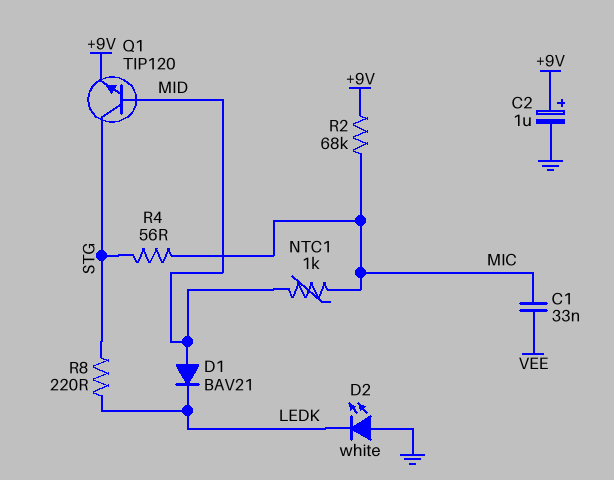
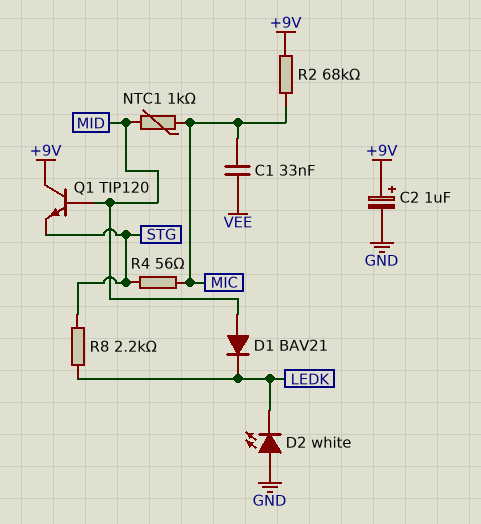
Q1: NPN TIP120 (B MID, C STG, E +9V) -> NPN TIP120 (B MID, C +9V, E STG)
R8: 220 (LEDK, STG) -> 2.2k (LEDK, STG)

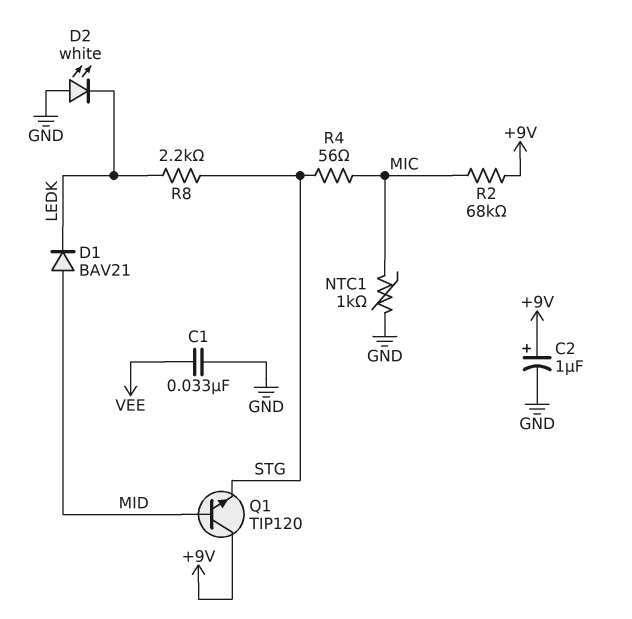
C1: 33nF (MIC, VEE) -> 33nF (GND, VEE)
NTC1: 1k (MIC, MID) -> 1k (GND, MIC)

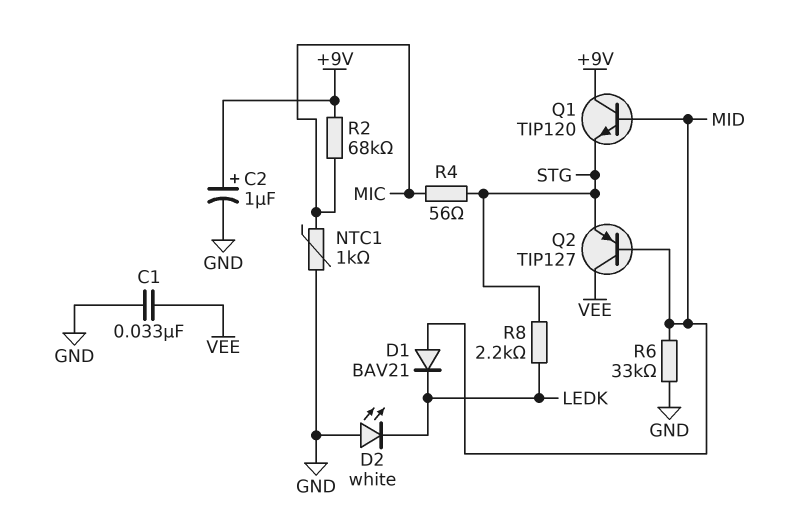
Q2: none -> PNP TIP127 (B MID, C VEE, E STG)
R6: none -> 33k (GND, MID)

